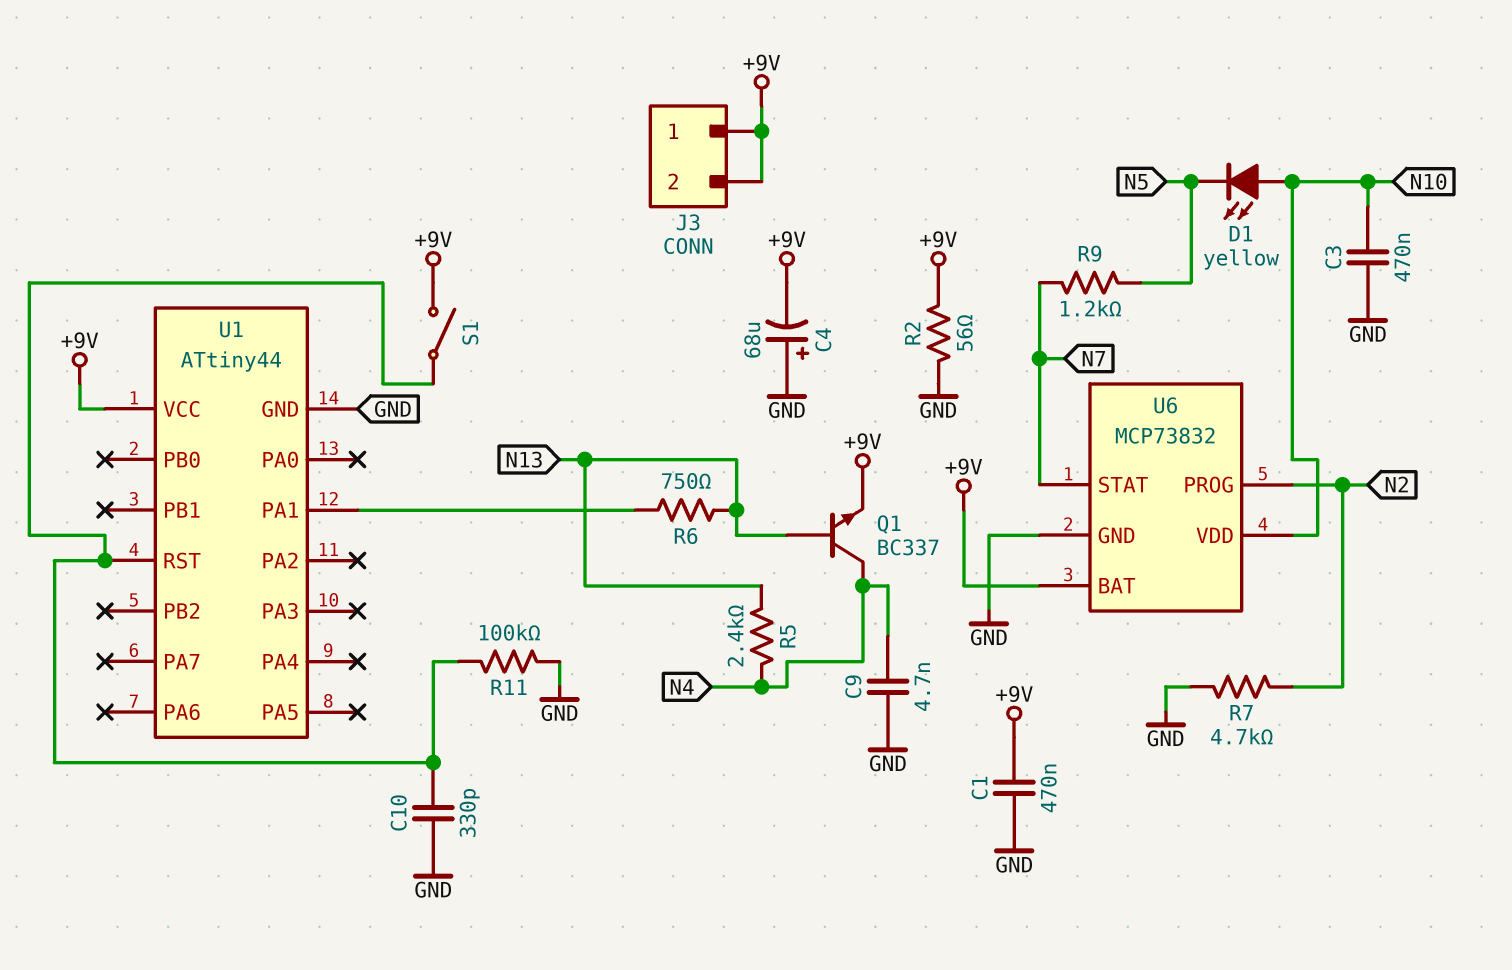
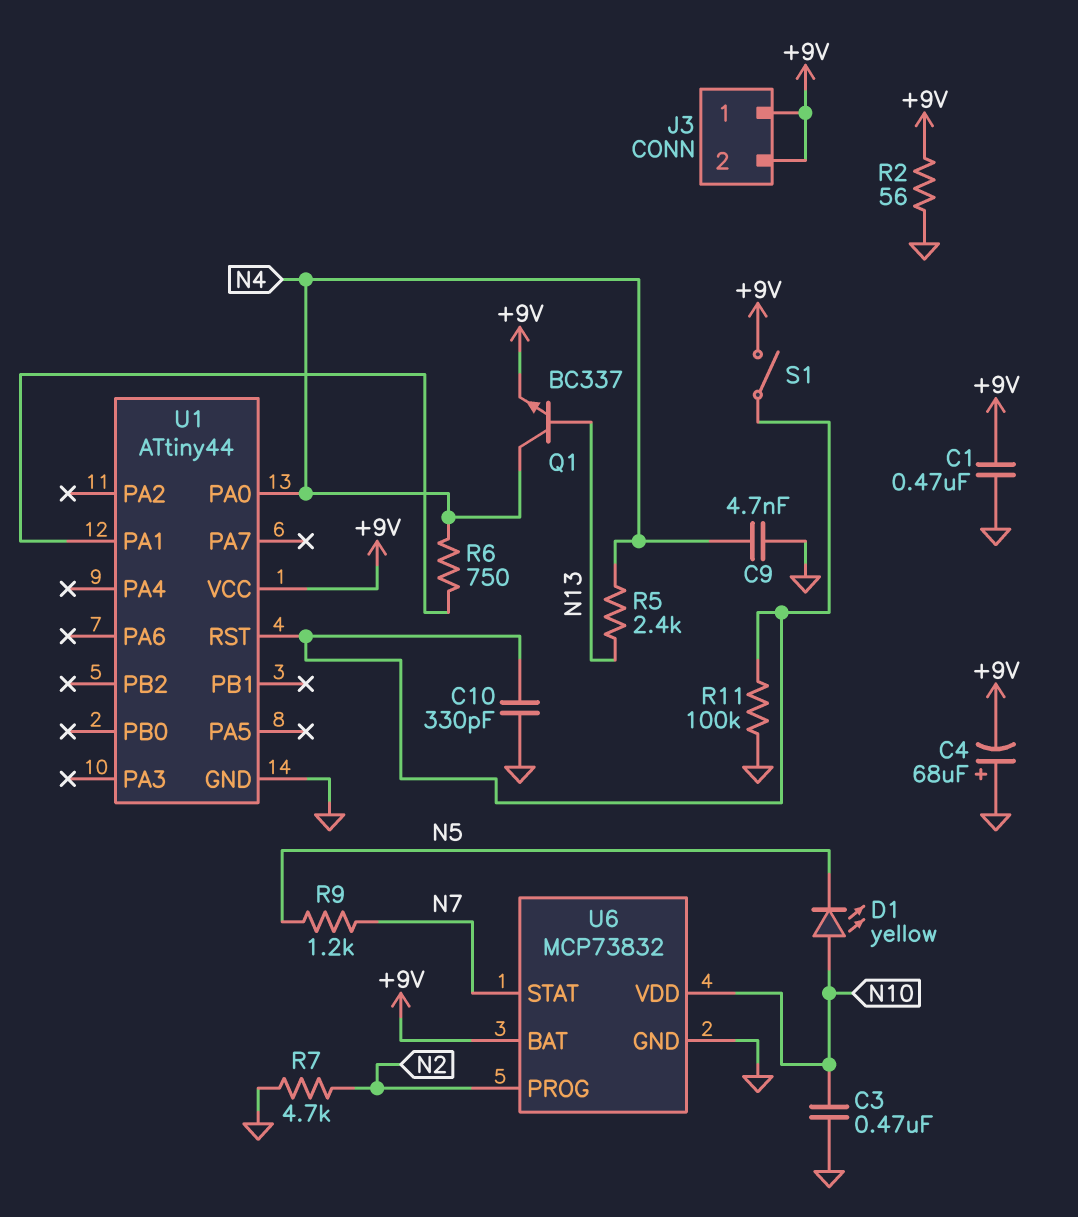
R6: 750 (N13, U1/PA1) -> 750 (N4, U1/PA1)
U1 pin PA0: none -> N4

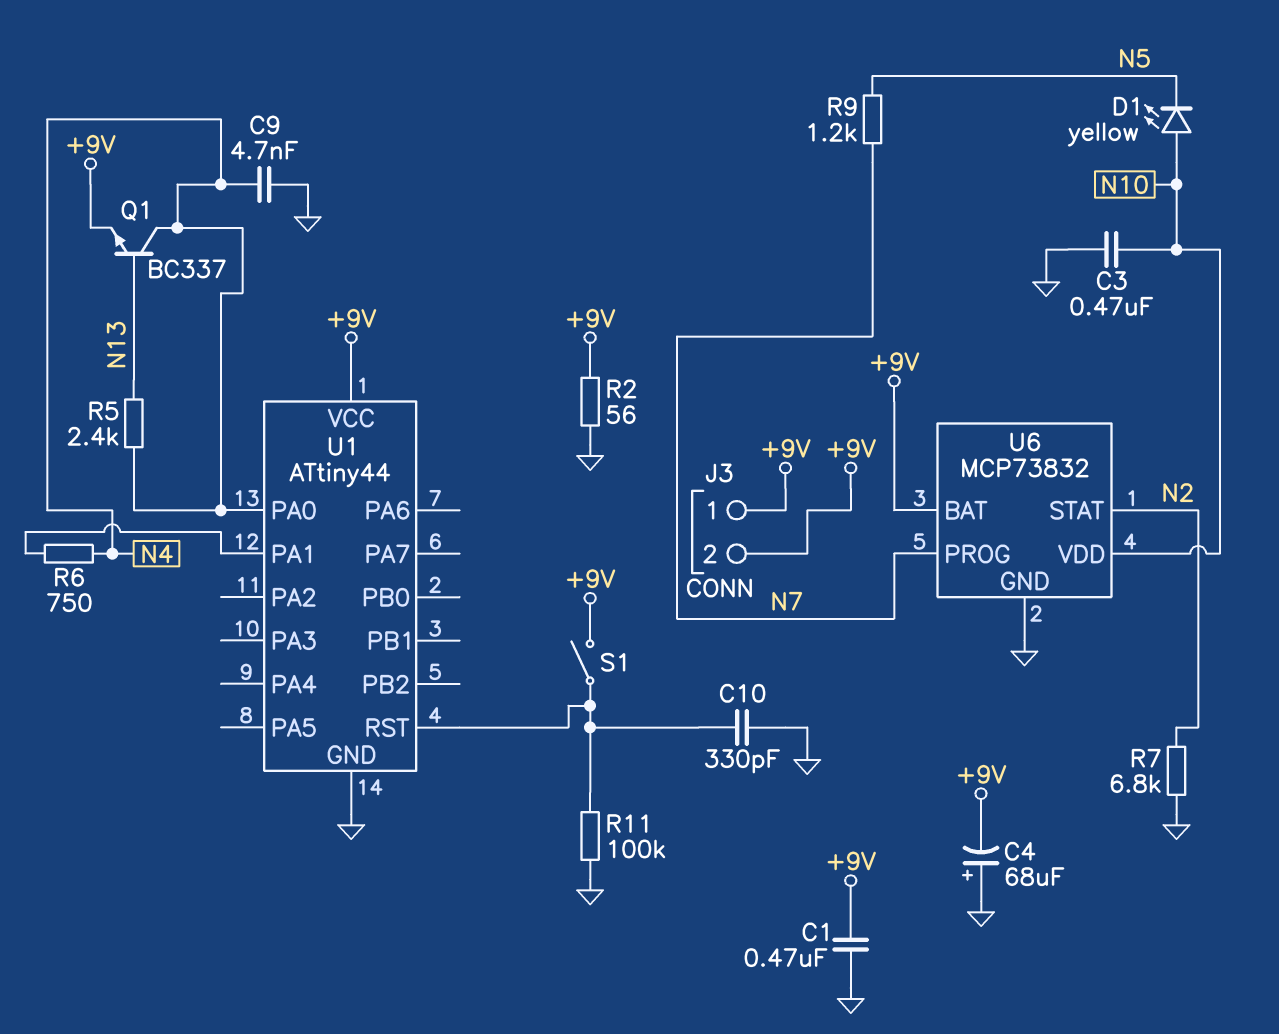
R7: 4.7k (GND, N2) -> 6.8k (GND, N2)
U6 pin PROG: N2 -> N7
U6 pin STAT: N7 -> N2

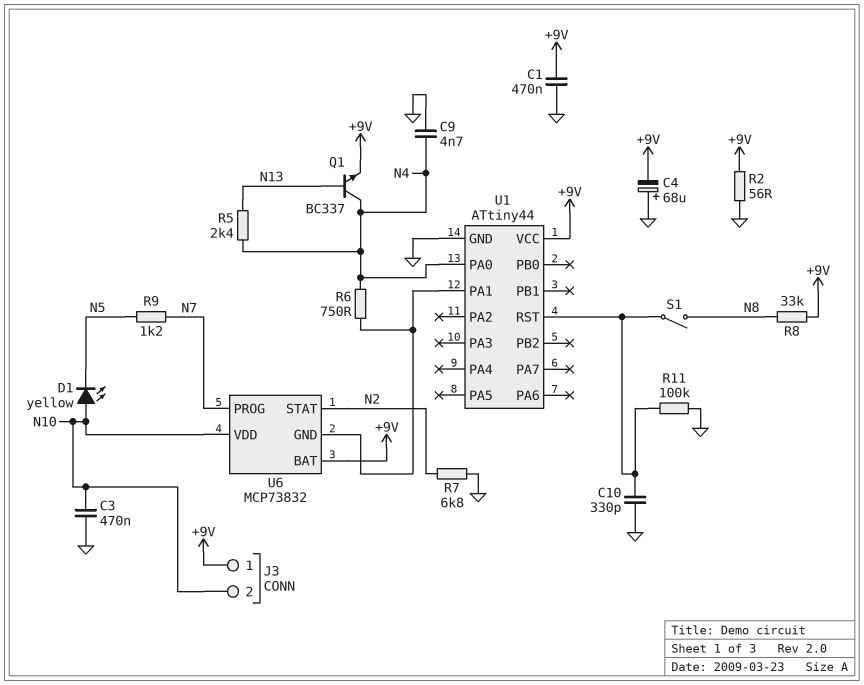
J3 pin 2: +9V -> N10
R8: none -> 33k (+9V, N8)
S1: switch (+9V, U1/RST) -> switch (N8, U1/RST)
U6 pin GND: GND -> U1/PA1

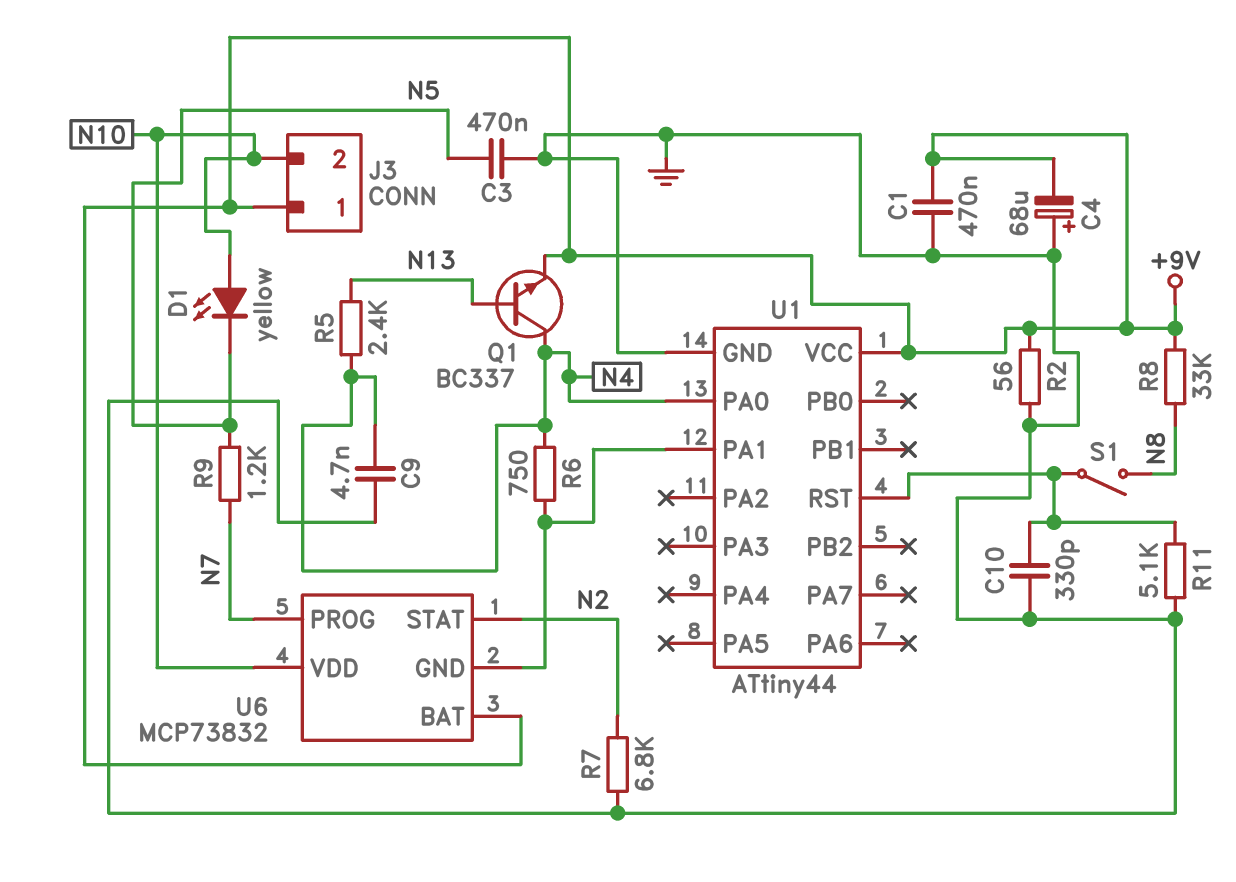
C3: 470nF (GND, N10) -> 470nF (GND, N5)
R11: 100k (GND, U1/RST) -> 5.1k (GND, U1/RST)

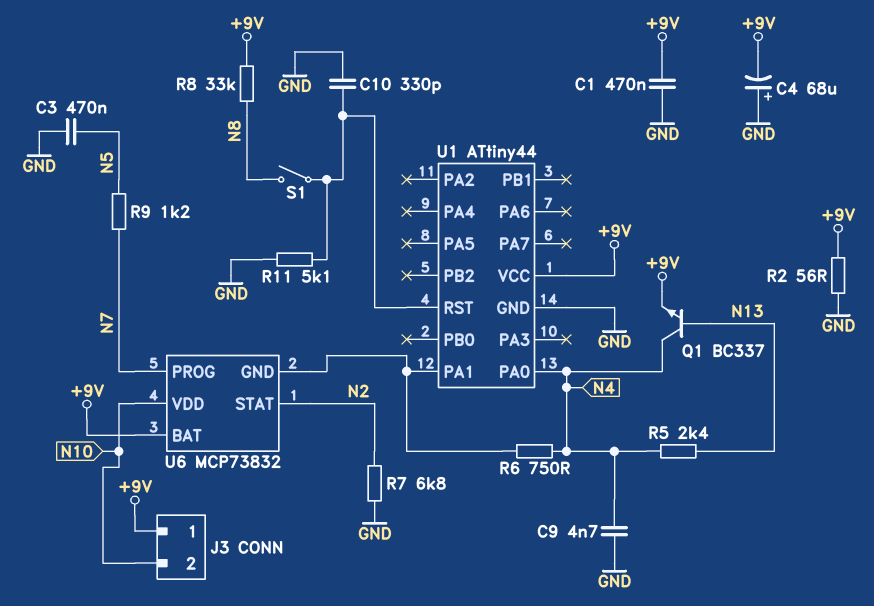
D1: LED yellow (A N10, K N5) -> none

